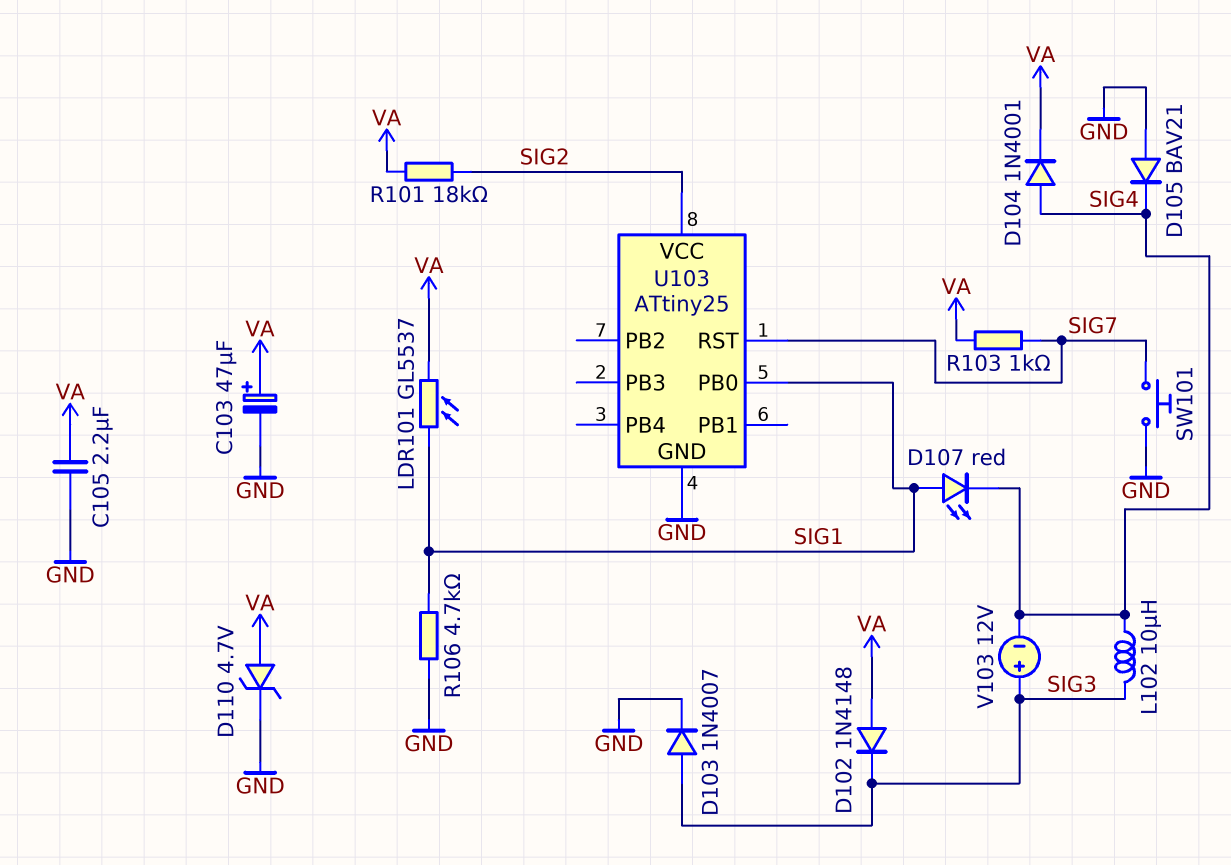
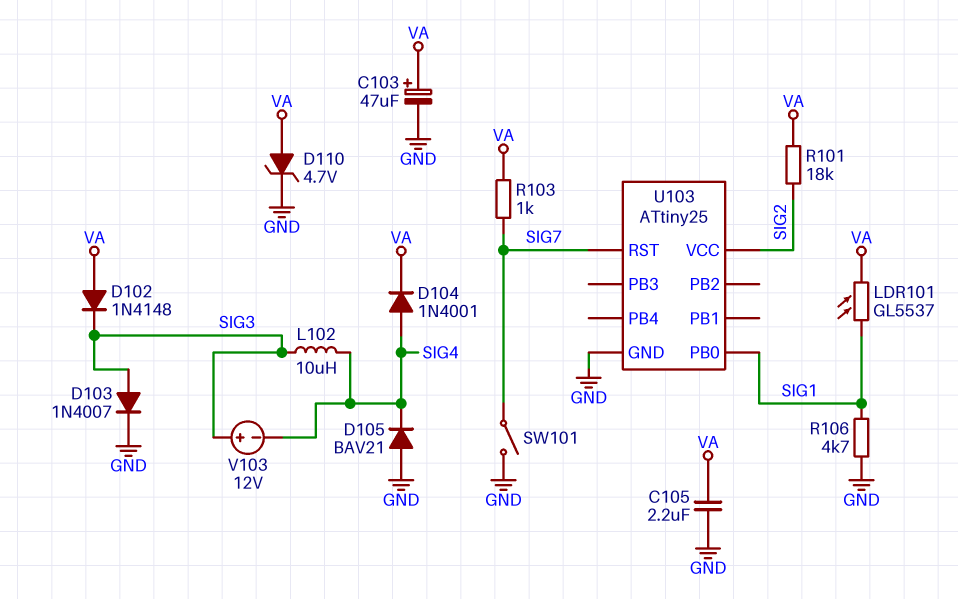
D107: LED red (A SIG1, K SIG4) -> none
SW101: button (GND, SIG7) -> switch (GND, SIG7)

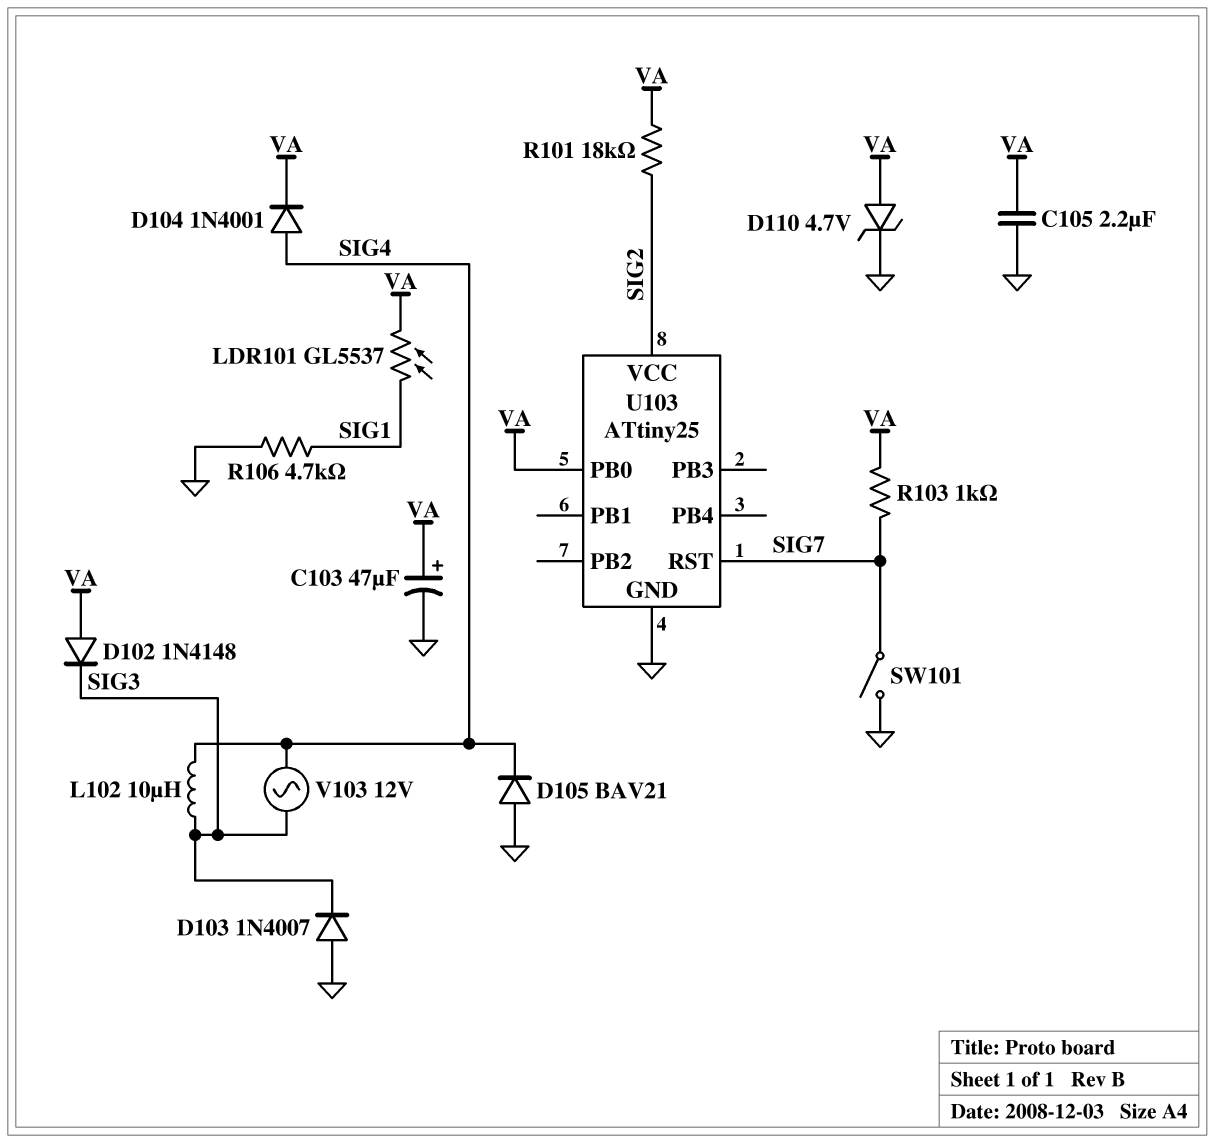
D103: diode 1N4007 (A SIG3, K GND) -> diode 1N4007 (A GND, K SIG3)
U103 pin PB0: SIG1 -> VA
V103: 12V (plus SIG3, minus SIG4) -> AC 12V (SIG3, SIG4)

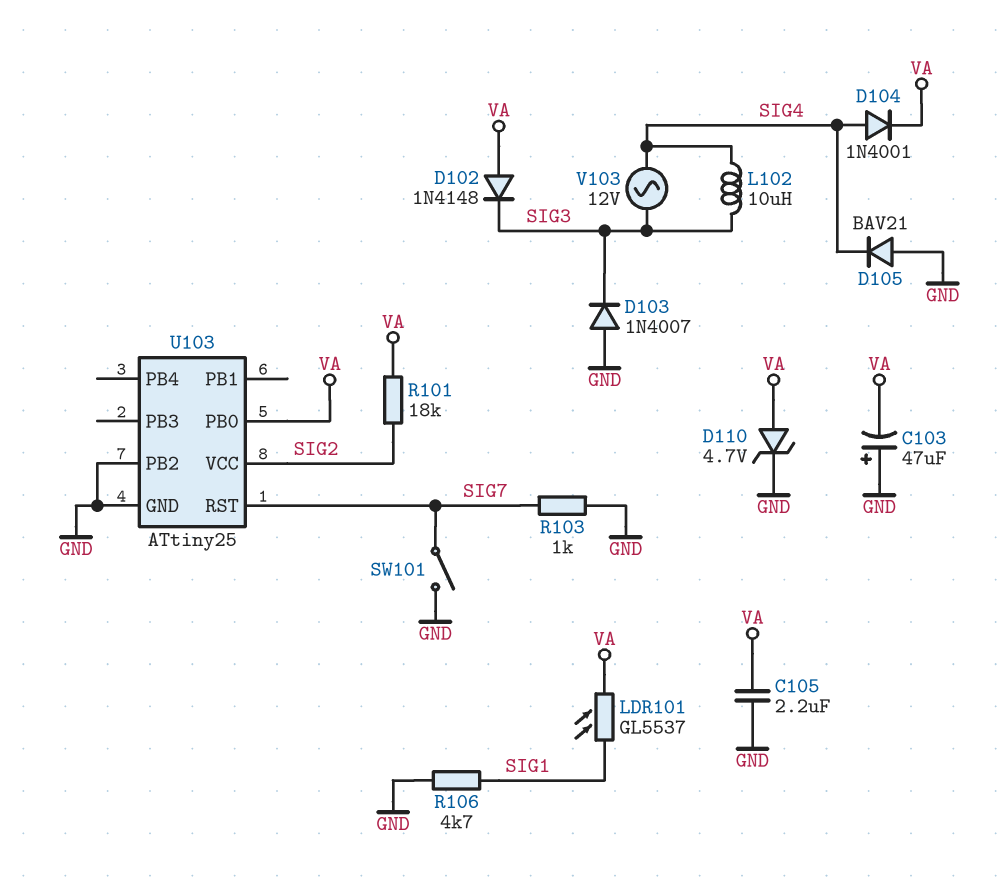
C103: 47uF (plus VA, minus GND) -> 47uF (plus GND, minus VA)
R103: 1k (SIG7, VA) -> 1k (GND, SIG7)
U103 pin PB2: none -> GND

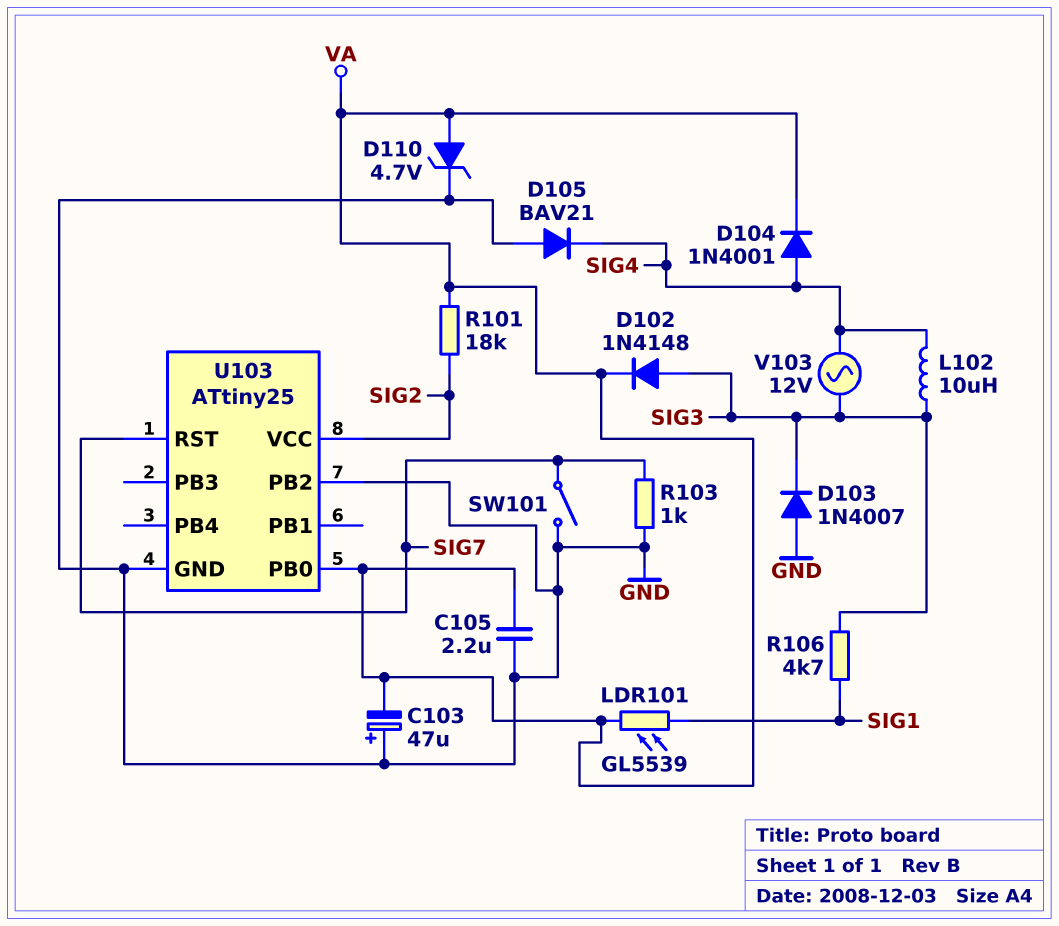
D102: diode 1N4148 (A VA, K SIG3) -> diode 1N4148 (A SIG3, K VA)
LDR101: GL5537 (SIG1, VA) -> GL5539 (SIG1, VA)
R106: 4.7k (GND, SIG1) -> 4.7k (SIG1, SIG3)

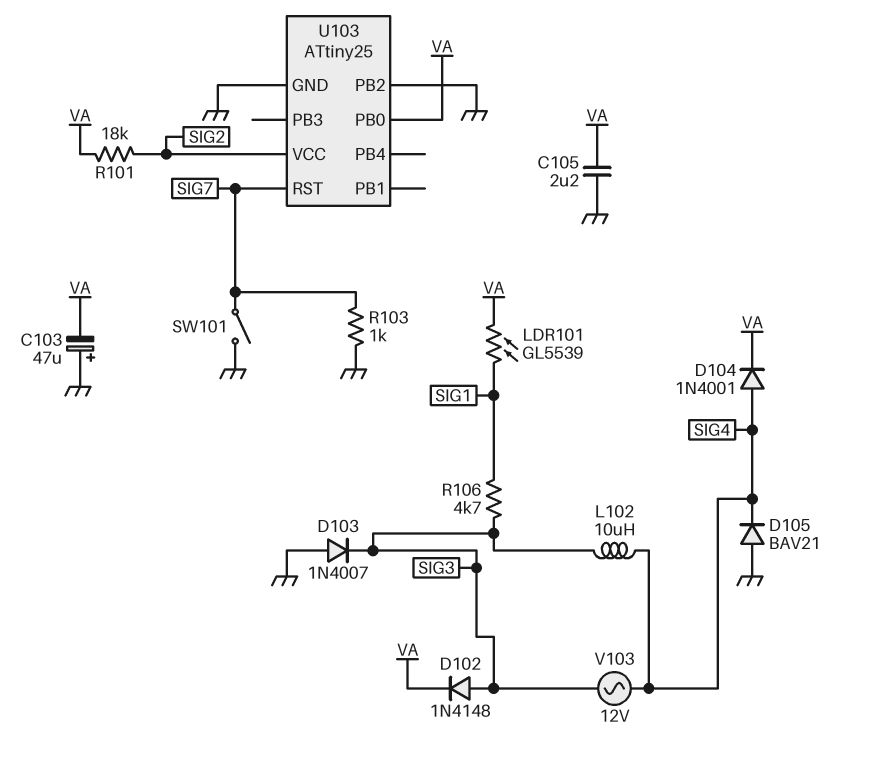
D110: zener 4.7V (A VA, K GND) -> none

